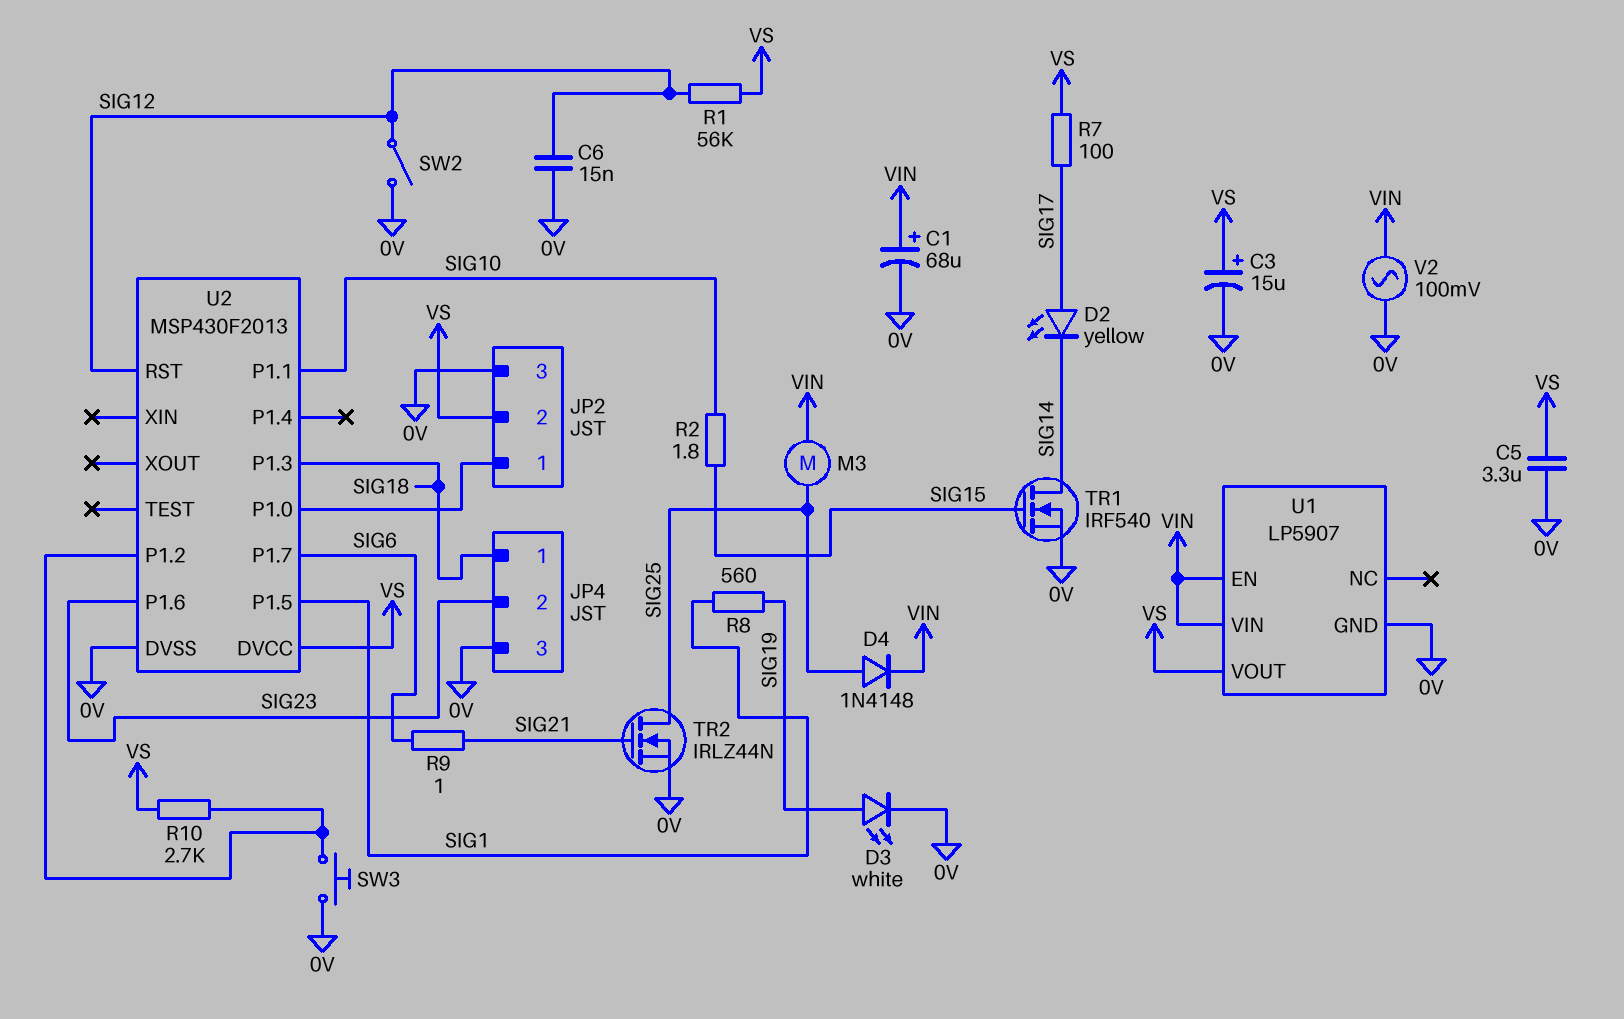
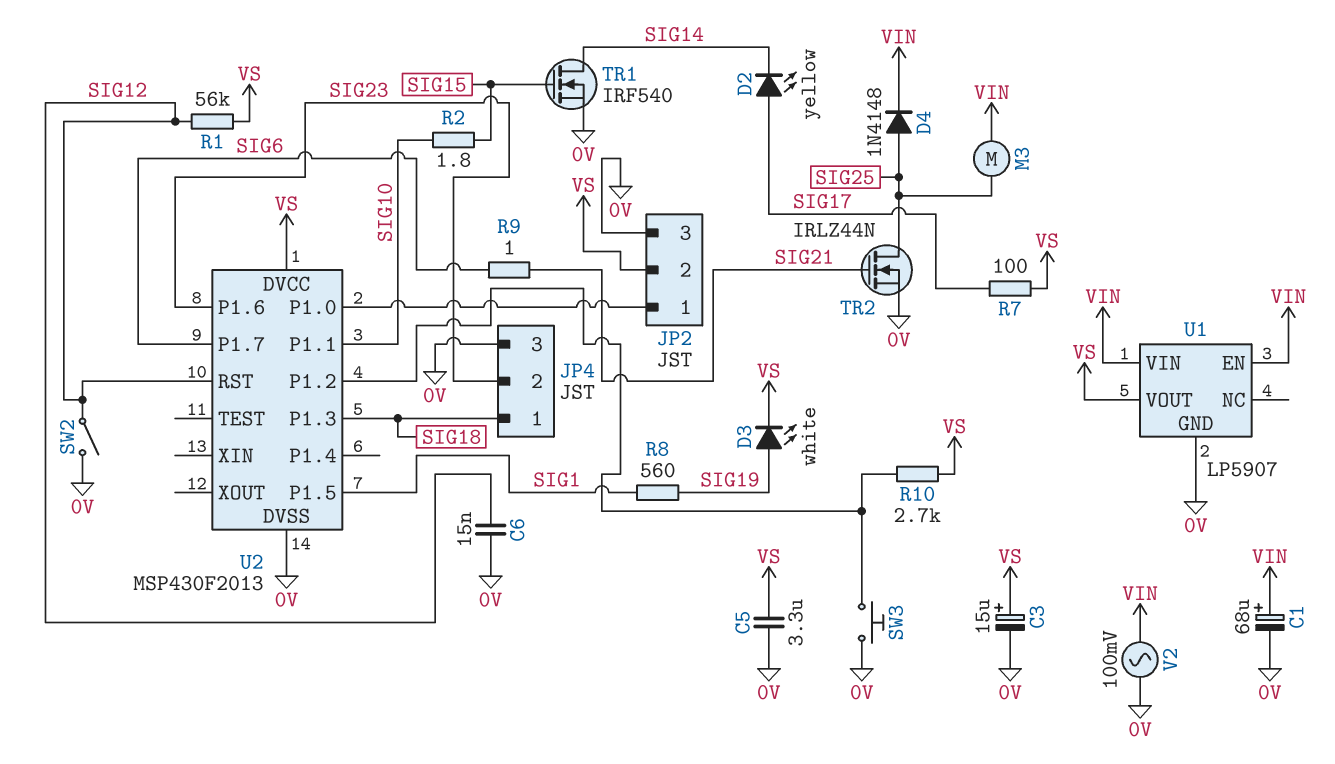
D3: LED white (A SIG19, K 0V) -> LED white (A SIG19, K VS)

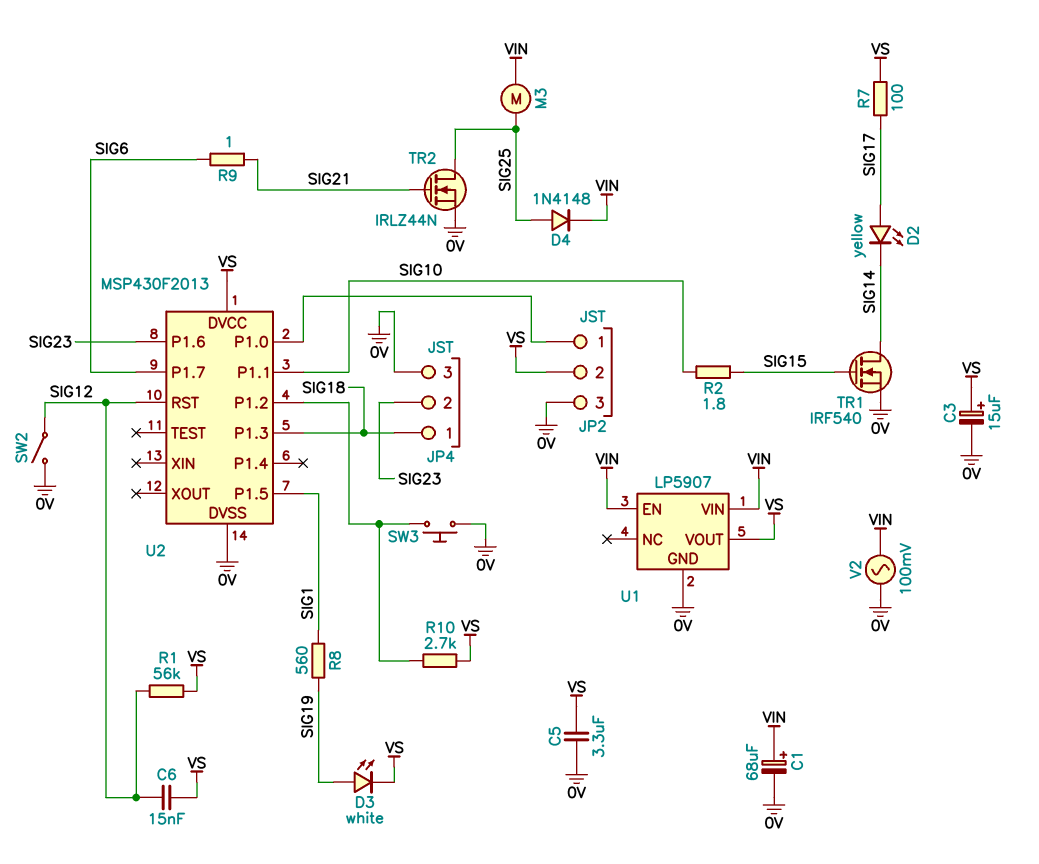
C6: 15nF (0V, SIG12) -> 15nF (SIG12, VS)

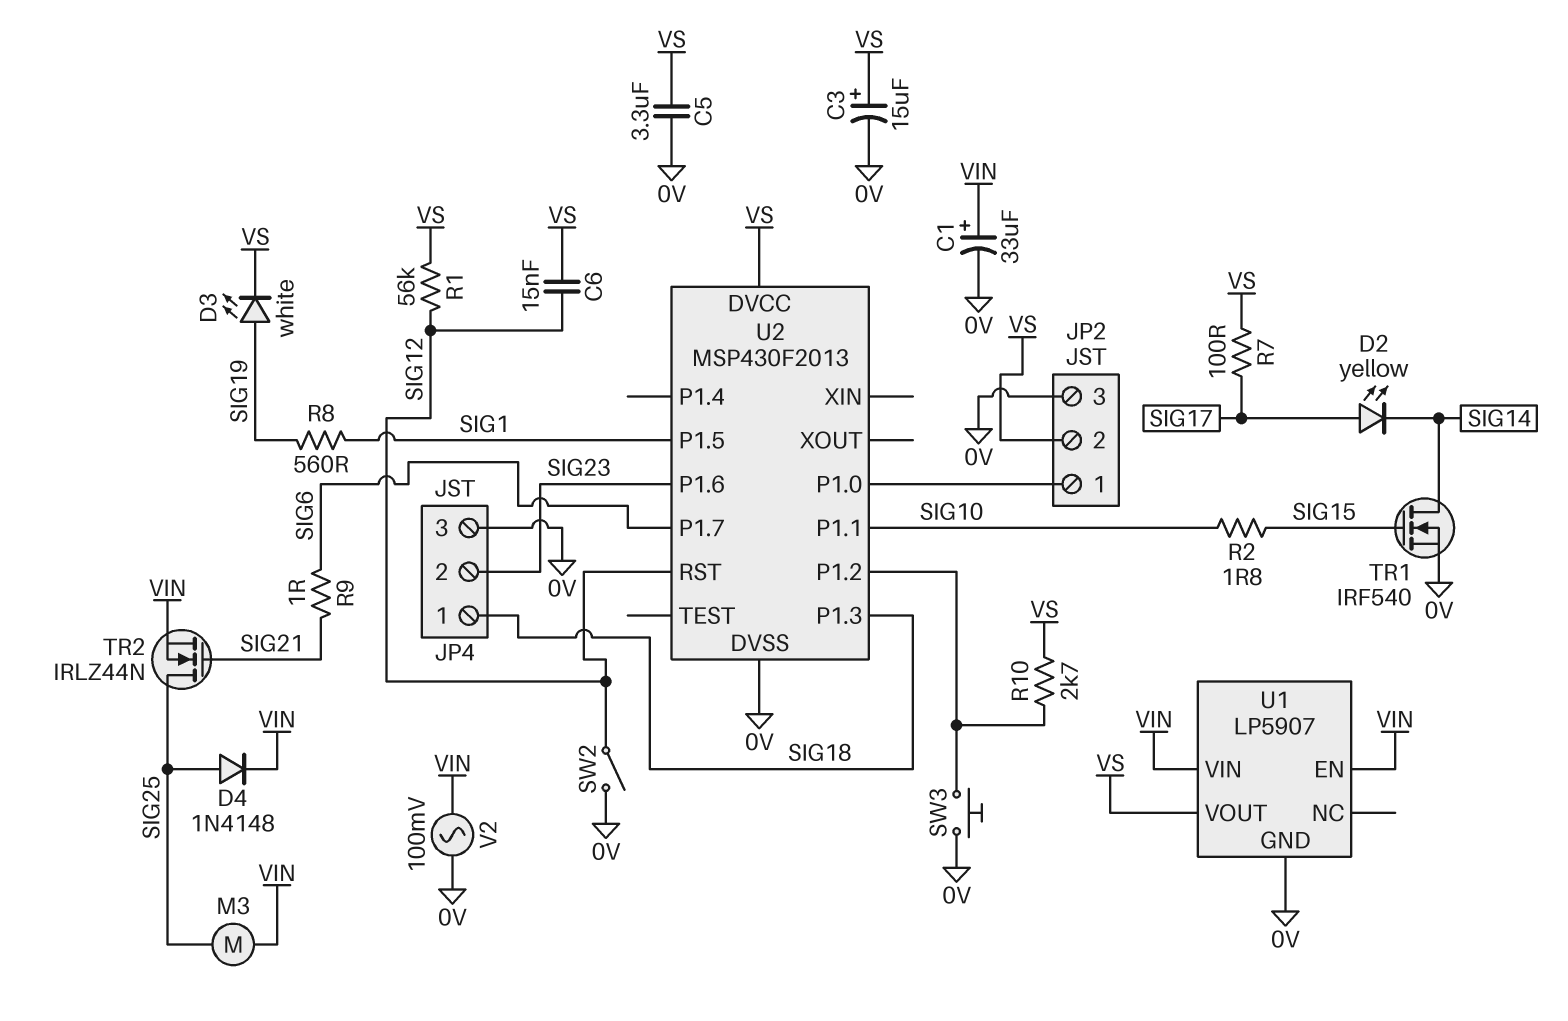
C1: 68uF (plus VIN, minus 0V) -> 33uF (plus VIN, minus 0V)
TR2: NMOS IRLZ44N (G SIG21, D SIG25, S 0V) -> NMOS IRLZ44N (G SIG21, D SIG25, S VIN)

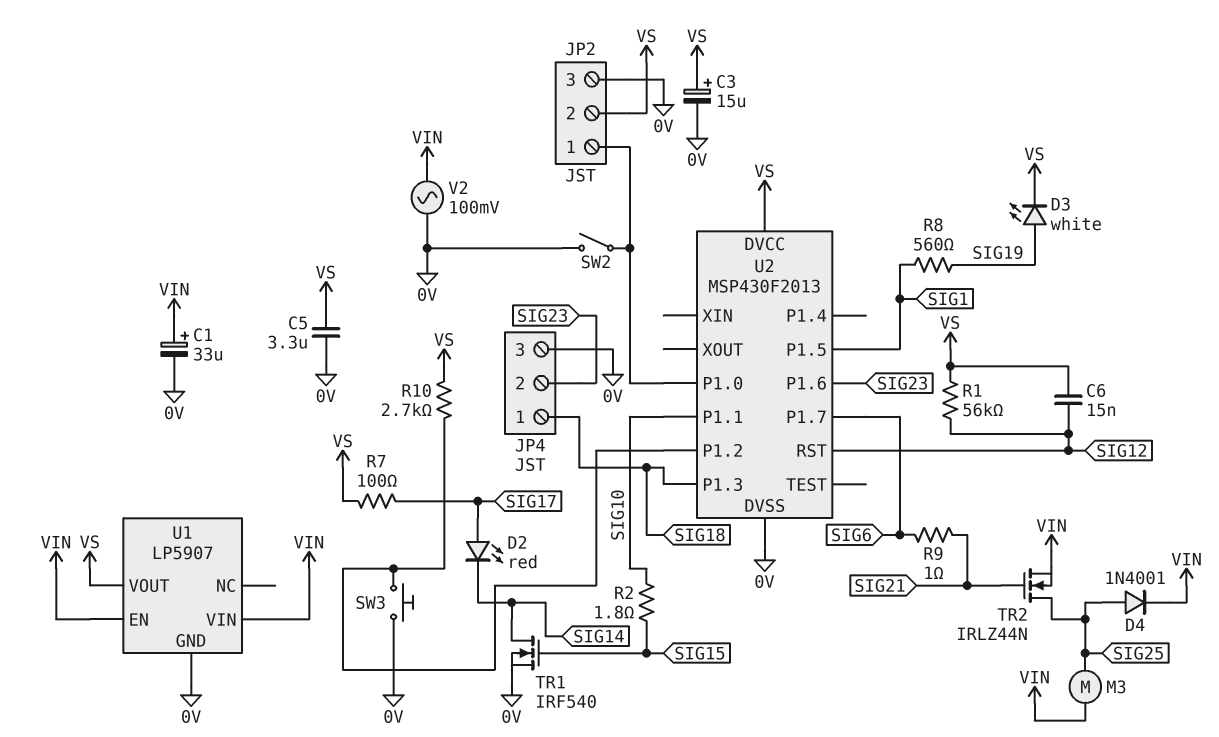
D2: LED yellow (A SIG17, K SIG14) -> LED red (A SIG17, K SIG14)
D4: diode 1N4148 (A SIG25, K VIN) -> diode 1N4001 (A SIG25, K VIN)
SW2: switch (0V, SIG12) -> switch (0V, JP2/1)

